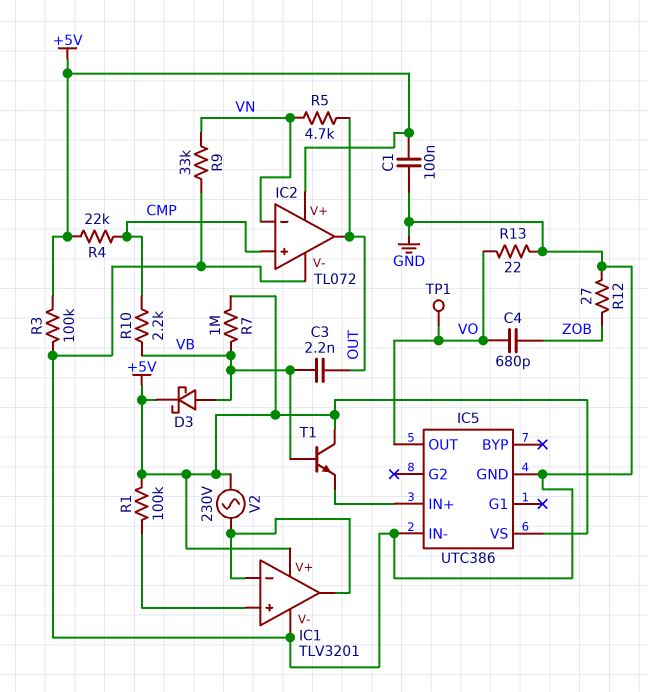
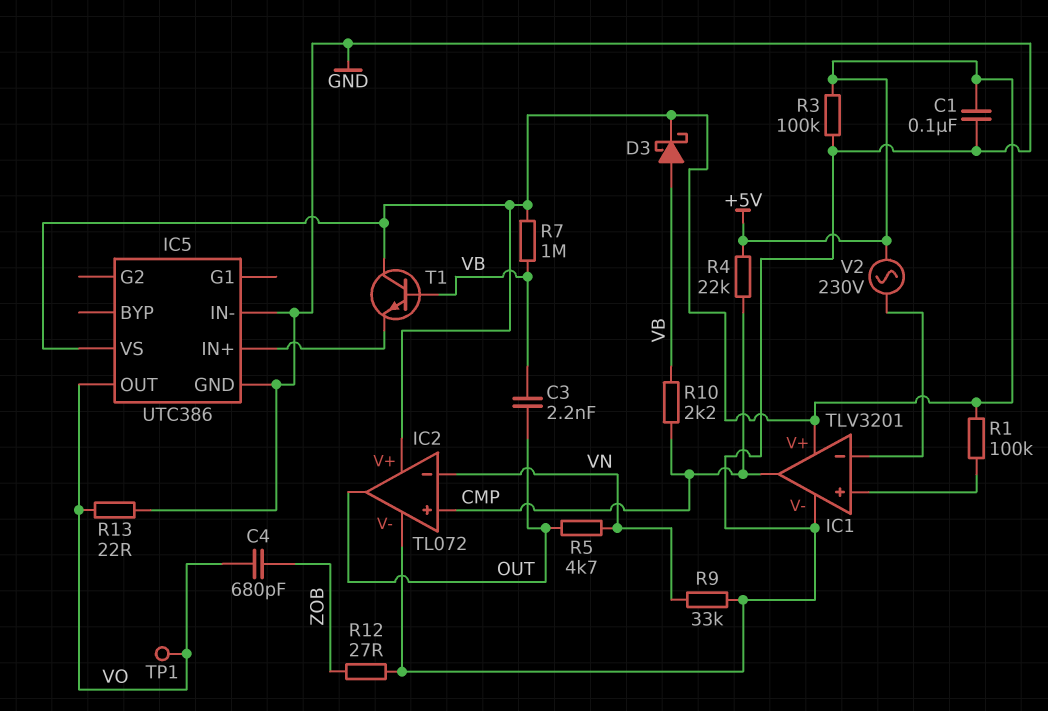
IC1 pin out: IC1/in- -> CMP

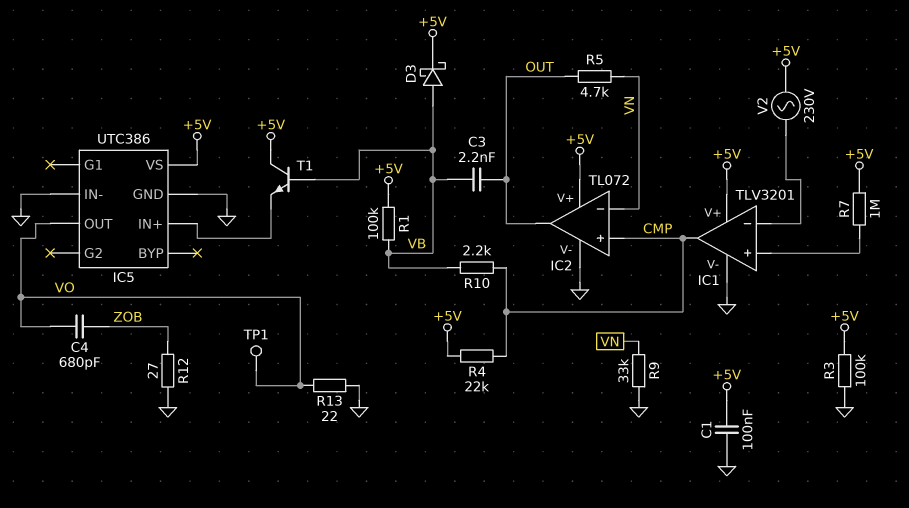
R1: 100k (+5V, IC1/in+) -> 100k (+5V, VB)
R7: 1M (+5V, VB) -> 1M (+5V, IC1/in+)

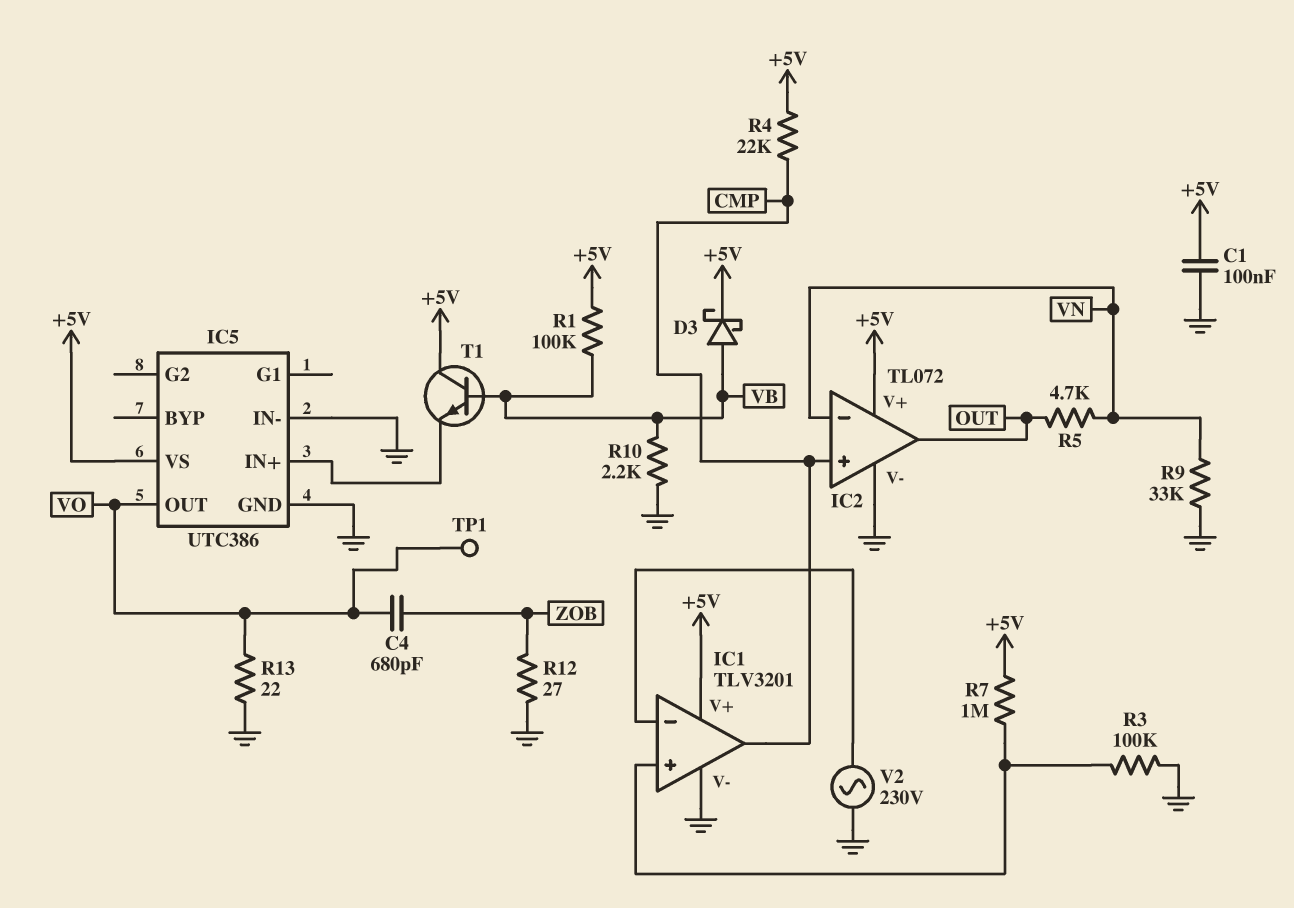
C3: 2.2nF (OUT, VB) -> none
R3: 100k (+5V, GND) -> 100k (GND, IC1/in+)
R10: 2.2k (CMP, VB) -> 2.2k (GND, VB)
V2: AC 230V (+5V, IC1/in-) -> AC 230V (GND, IC1/in-)

